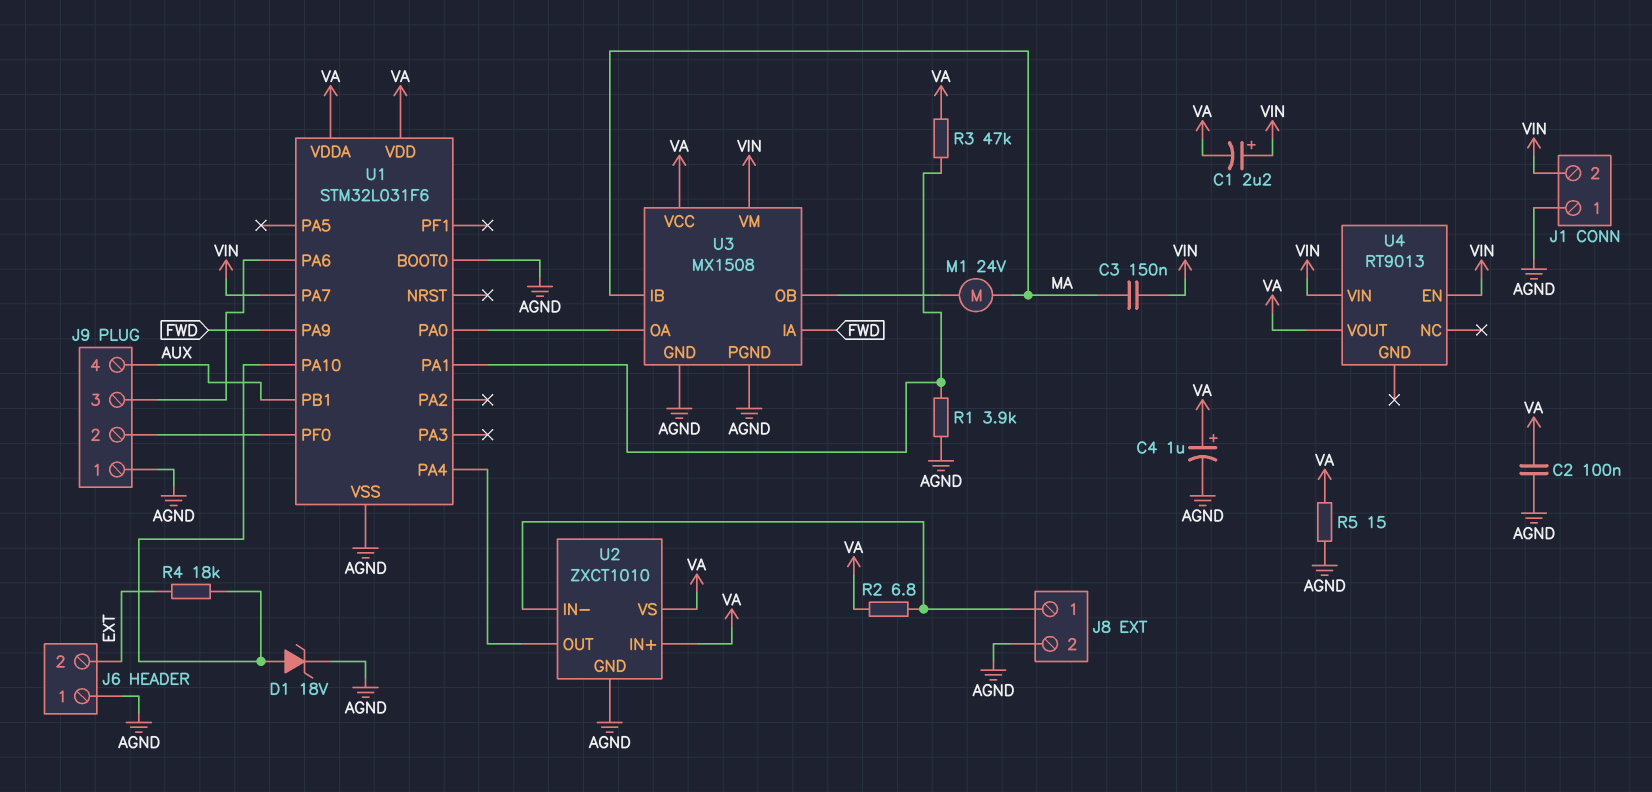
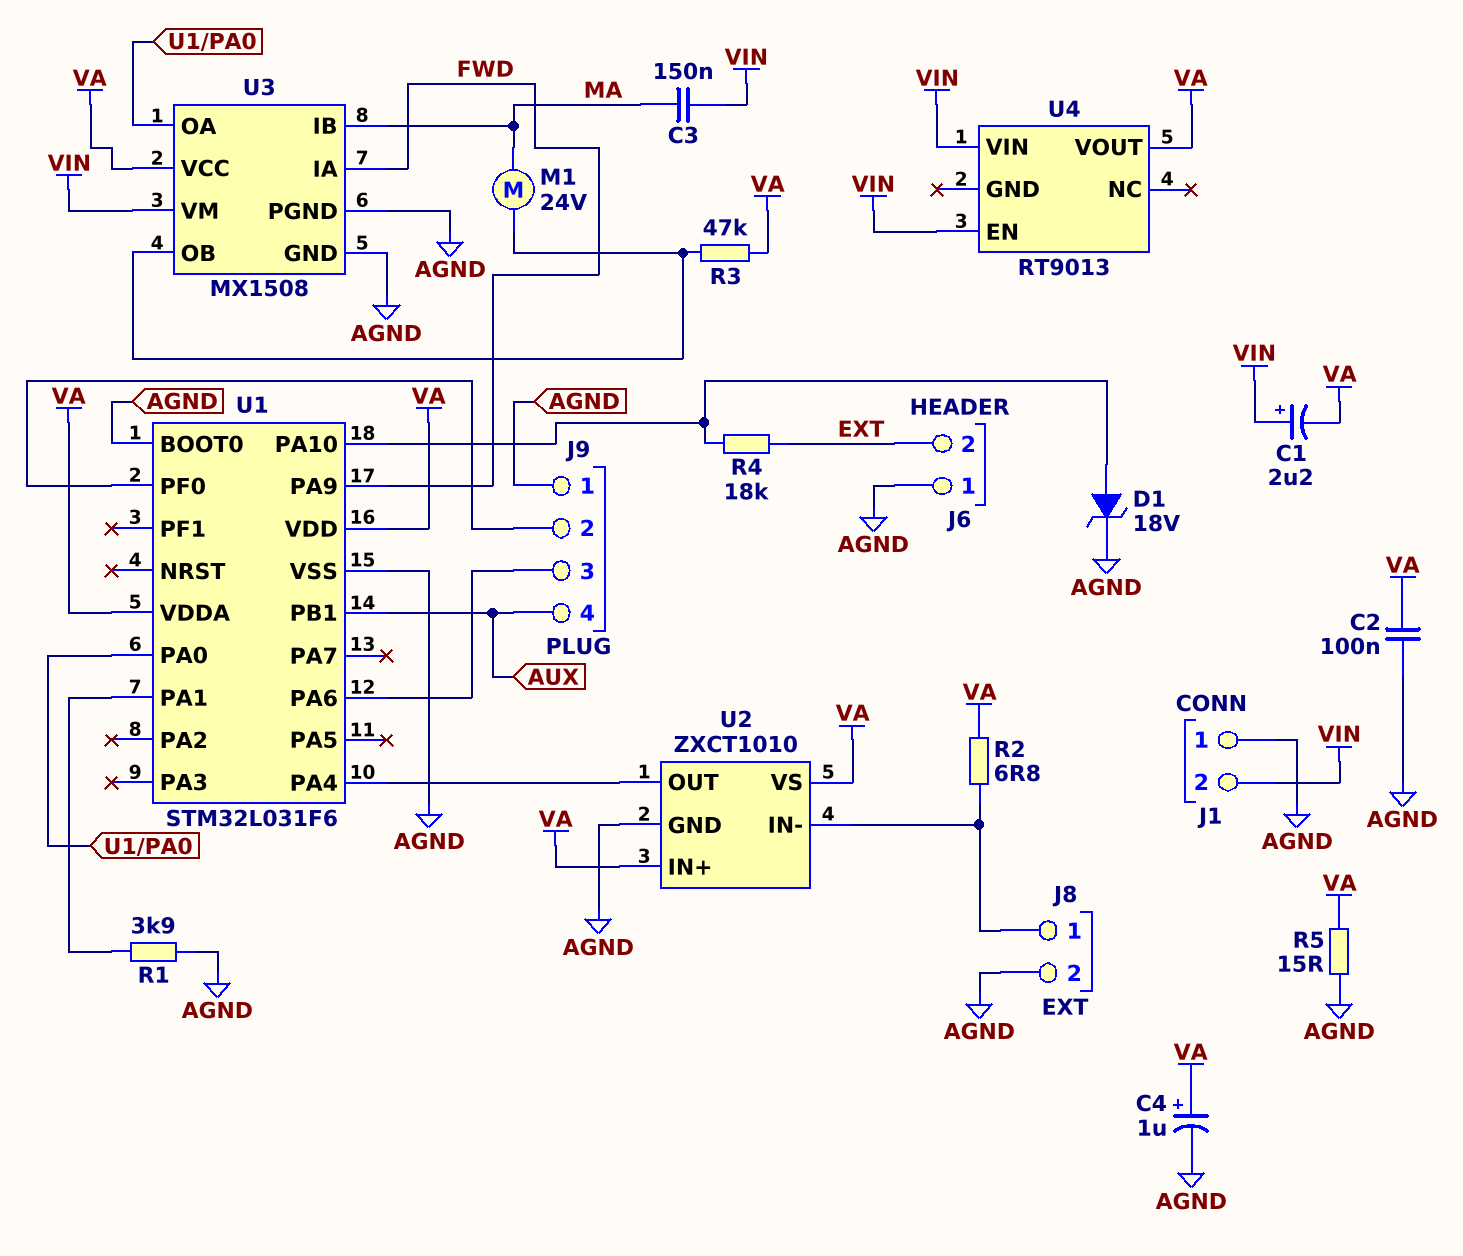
R3: 47k (U1/PA1, VA) -> 47k (U3/OB, VA)
U1 pin PA7: VIN -> none

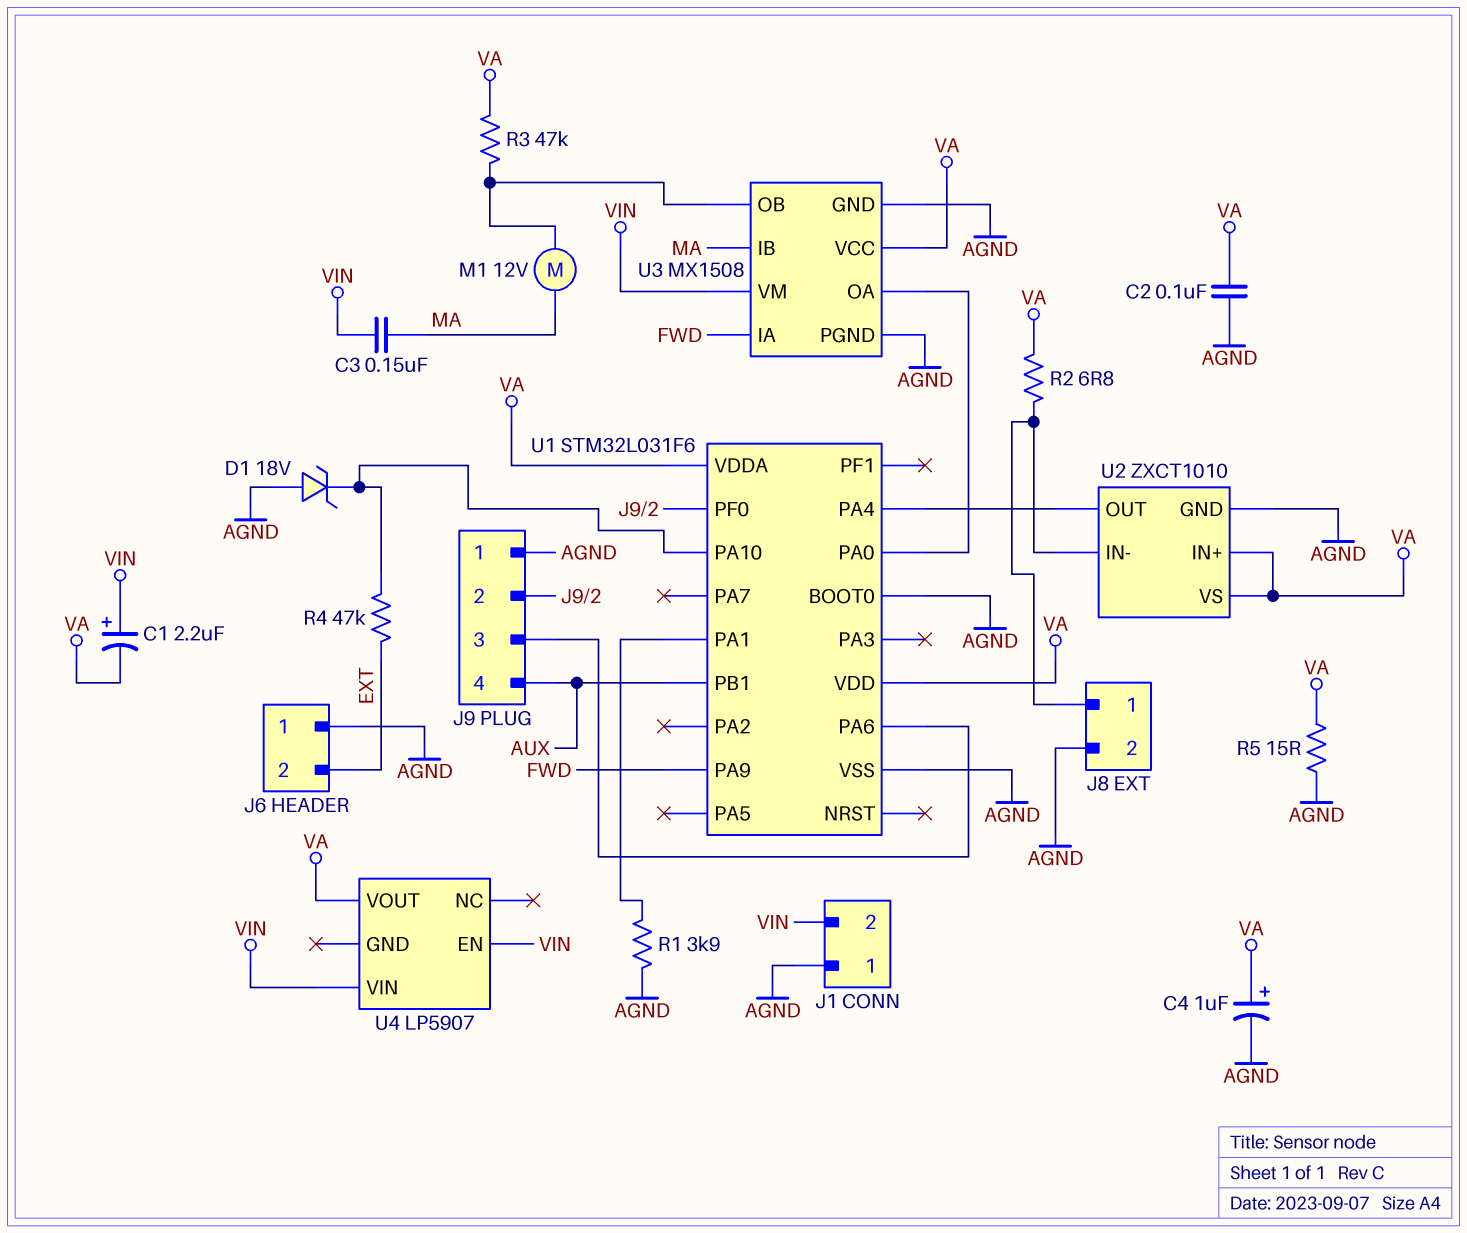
D1: zener 18V (A U1/PA10, K AGND) -> zener 18V (A AGND, K U1/PA10)
M1: motor 24V (MA, U3/OB) -> motor 12V (MA, U3/OB)
R4: 18k (EXT, U1/PA10) -> 47k (EXT, U1/PA10)
U4: RT9013 -> LP5907

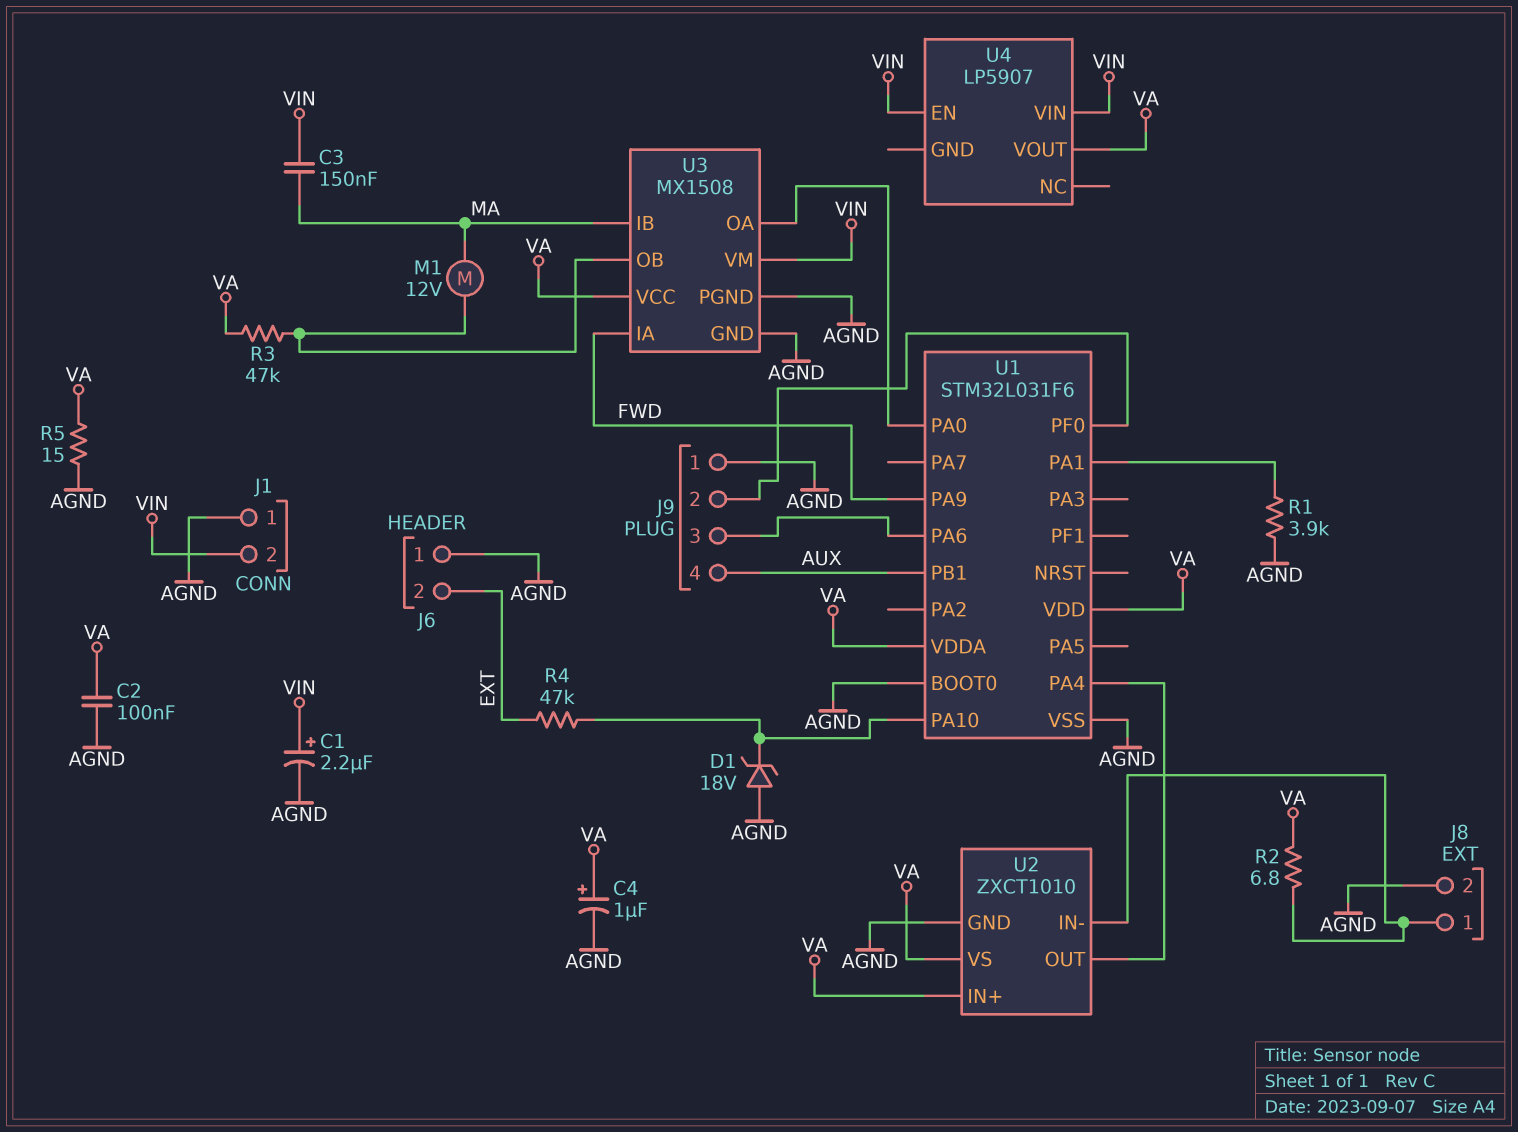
C1: 2.2uF (plus VIN, minus VA) -> 2.2uF (plus VIN, minus AGND)

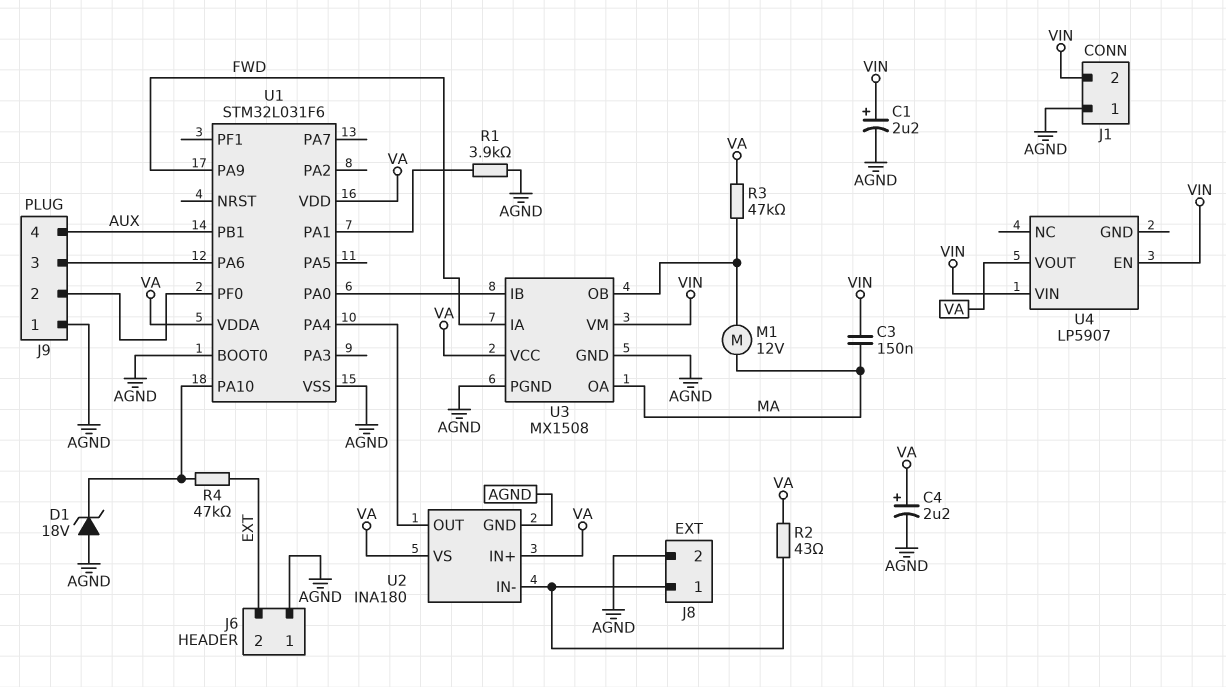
C2: 100nF (AGND, VA) -> none
C4: 1uF (plus VA, minus AGND) -> 2.2uF (plus VA, minus AGND)
R2: 6.8 (J8/1, VA) -> 43 (J8/1, VA)
R5: 15 (AGND, VA) -> none
U2: ZXCT1010 -> INA180
U3 pin IB: MA -> U1/PA0
U3 pin OA: U1/PA0 -> MA

